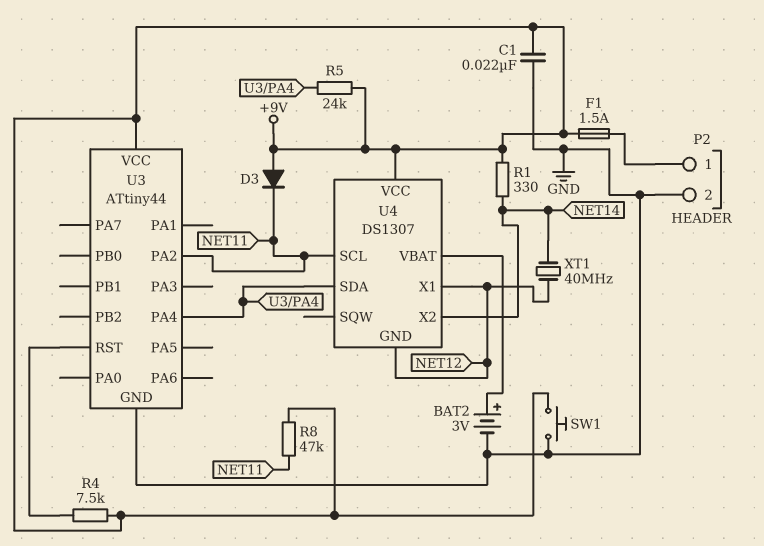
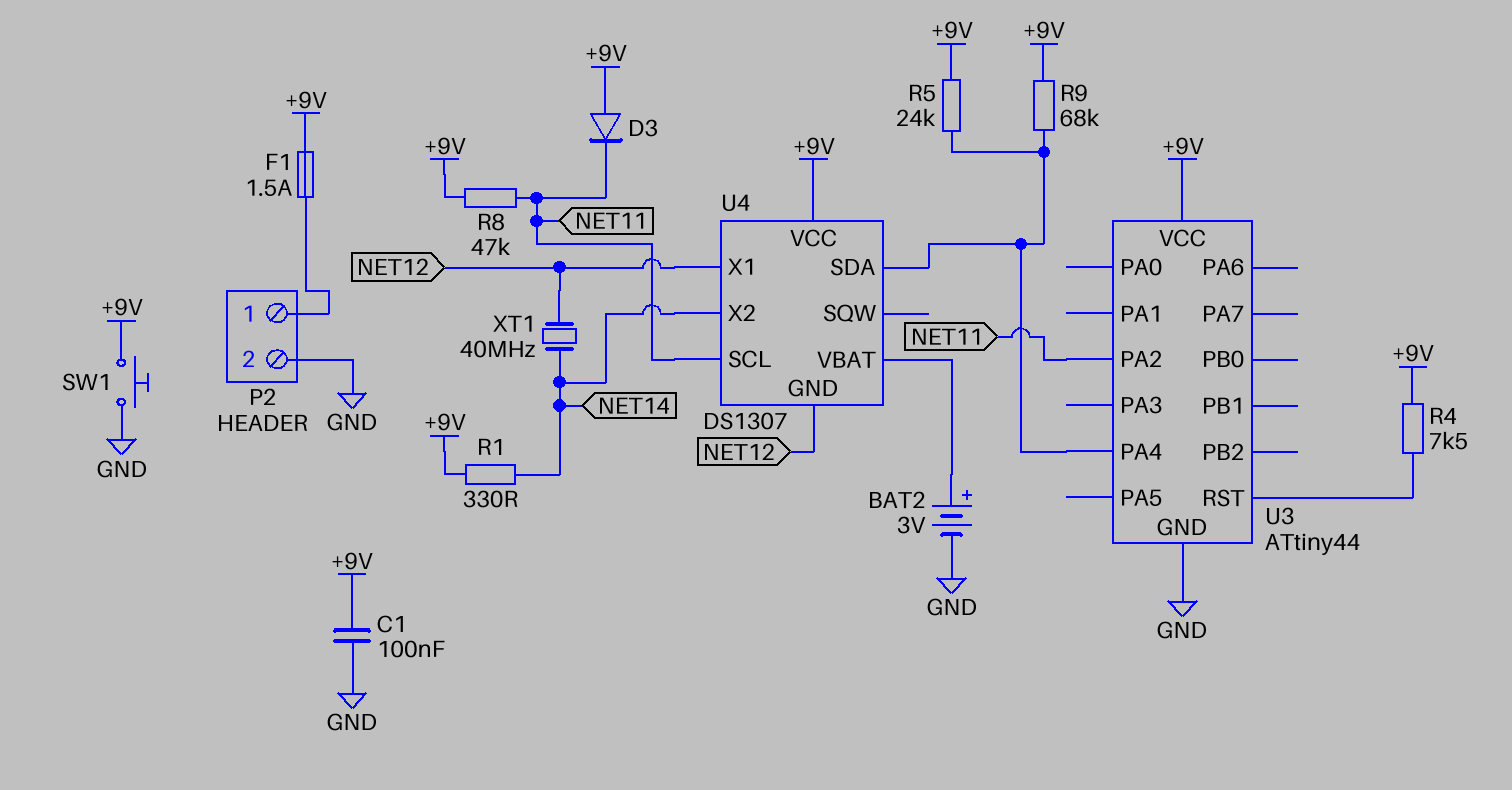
C1: 22nF (+9V, GND) -> 100nF (+9V, GND)
R9: none -> 68k (+9V, U3/PA4)

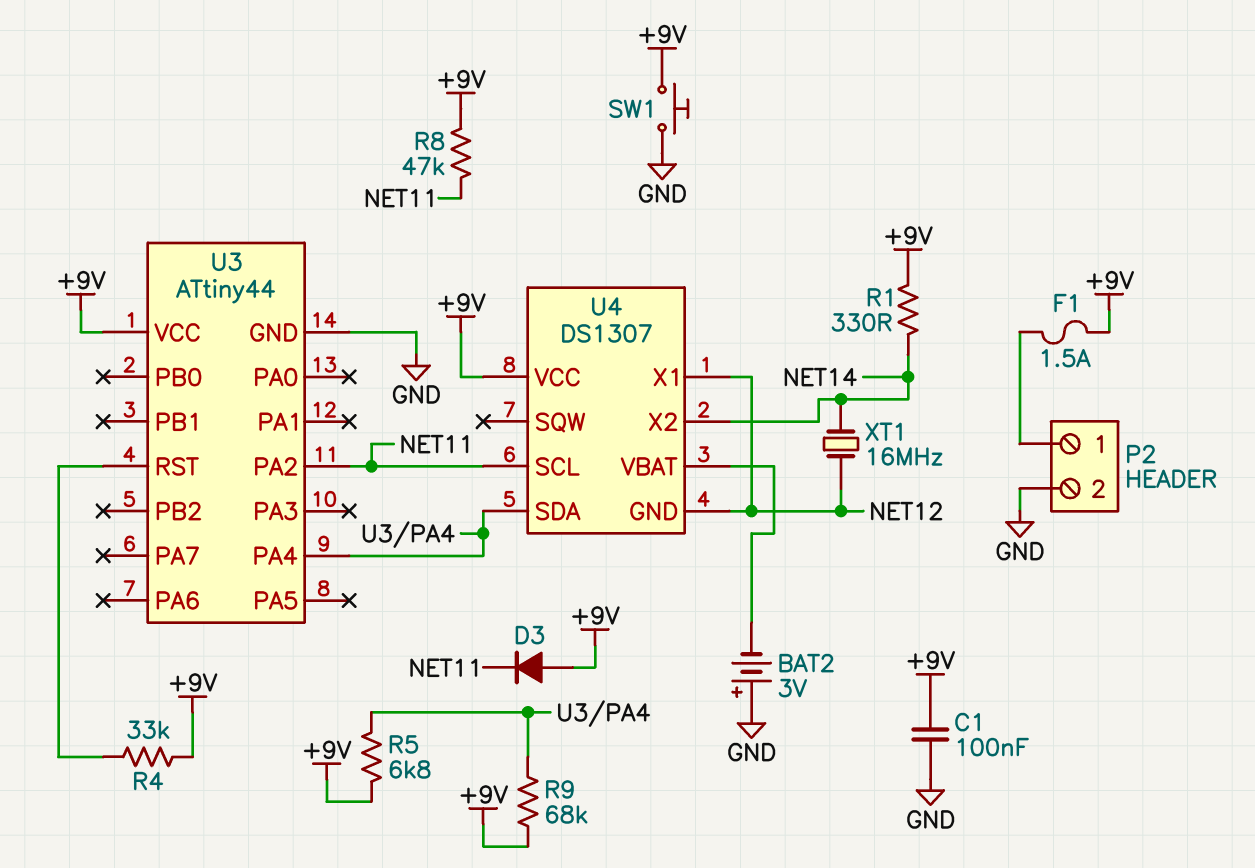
BAT2: 3V (plus U4/VBAT, minus GND) -> 3V (plus GND, minus U4/VBAT)
R4: 7.5k (+9V, U3/RST) -> 33k (+9V, U3/RST)
R5: 24k (+9V, U3/PA4) -> 6.8k (+9V, U3/PA4)
XT1: 40MHz (NET12, NET14) -> 16MHz (NET12, NET14)

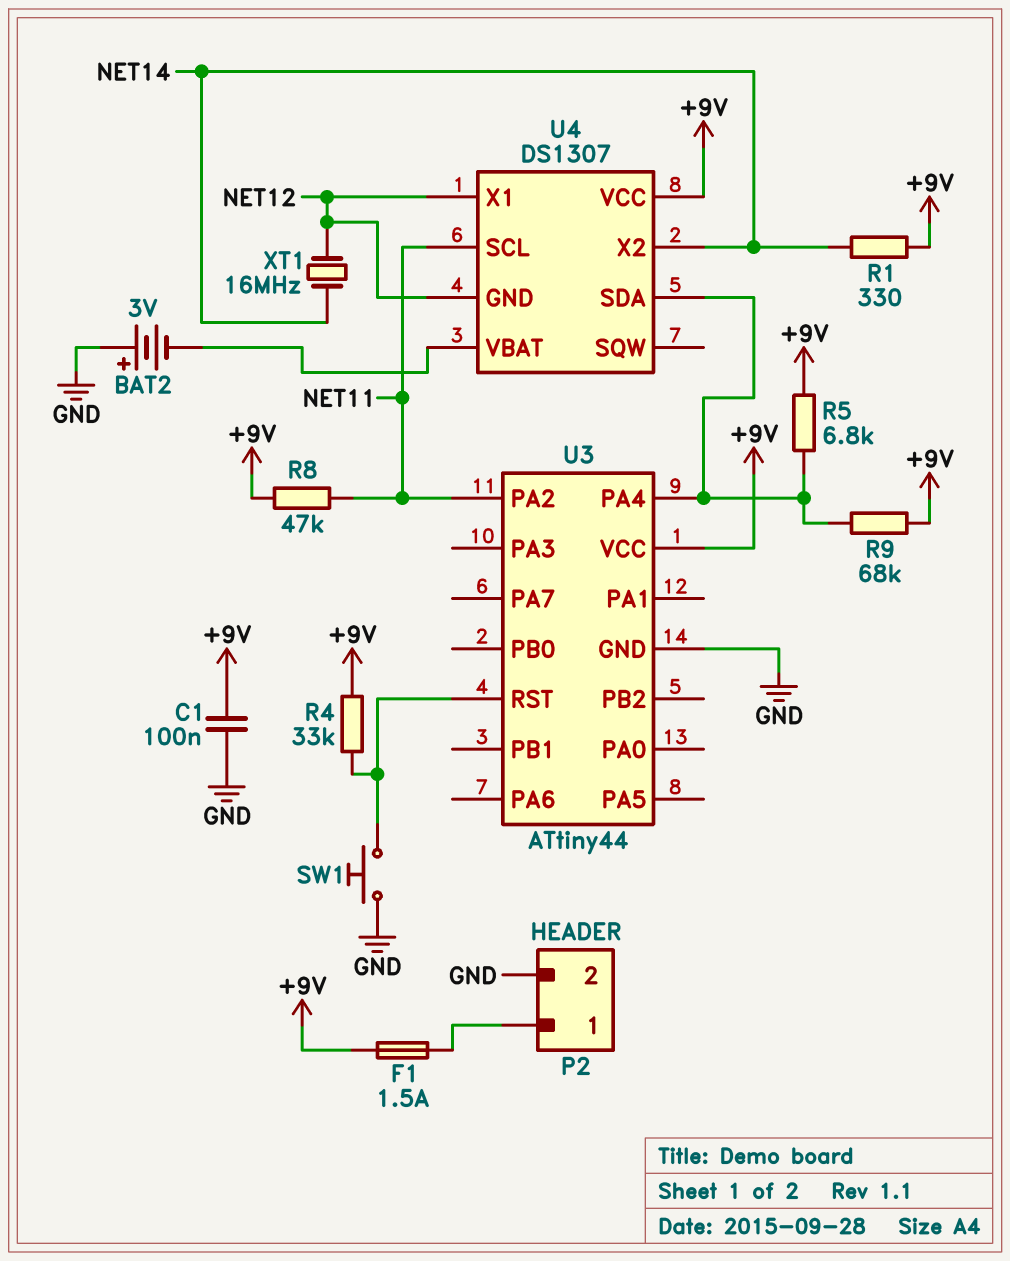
D3: diode (A +9V, K NET11) -> none
SW1: button (+9V, GND) -> button (GND, U3/RST)

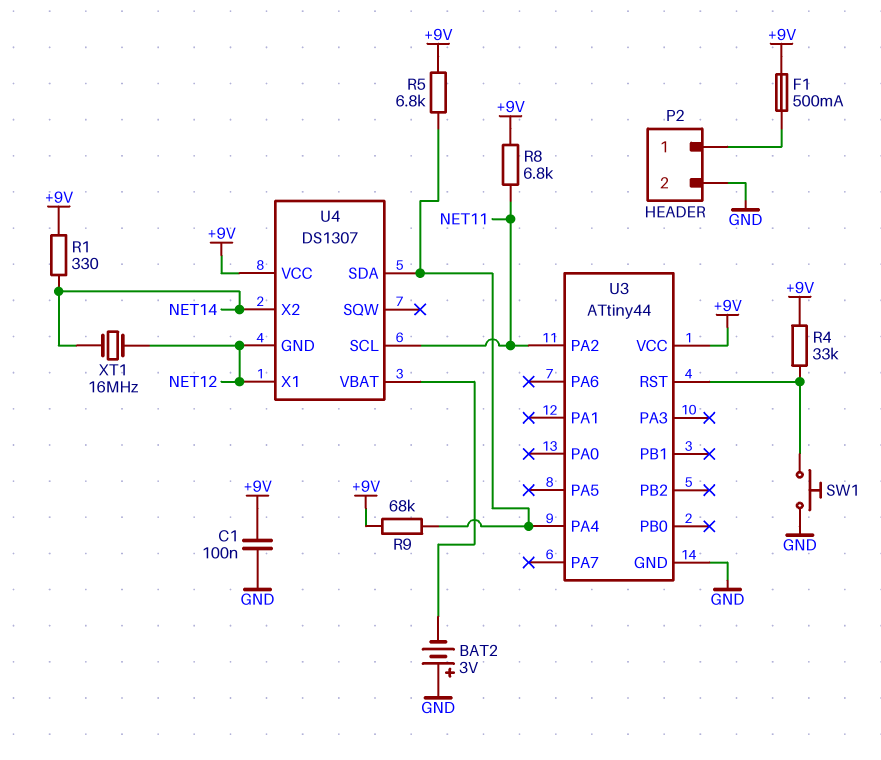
F1: 1.5A (+9V, P2/1) -> 500mA (+9V, P2/1)
R8: 47k (+9V, NET11) -> 6.8k (+9V, NET11)

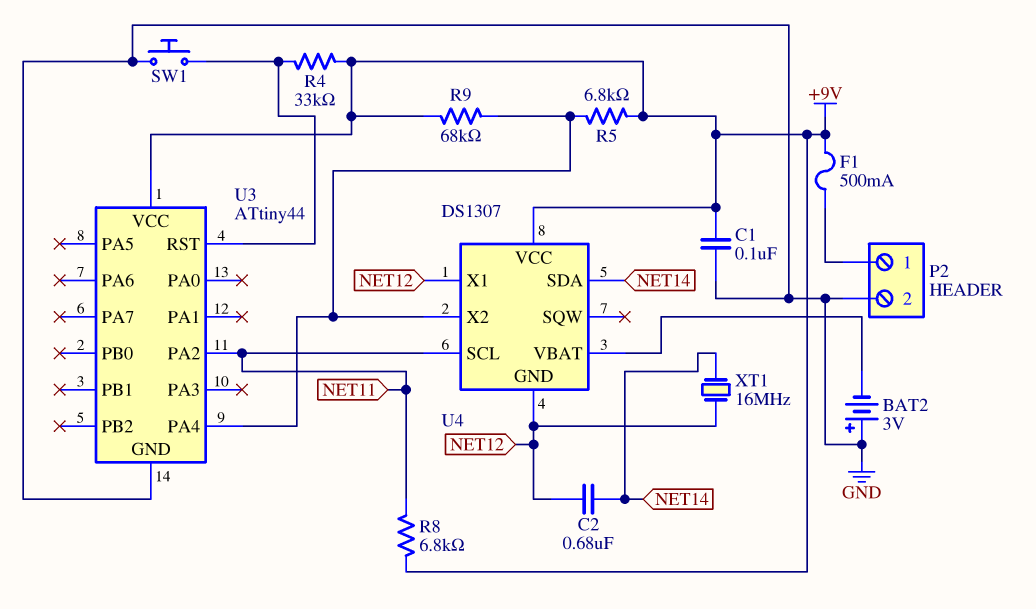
C2: none -> 680nF (NET12, NET14)
R1: 330 (+9V, NET14) -> none
U4 pin SDA: U3/PA4 -> NET14
U4 pin X2: NET14 -> U3/PA4

